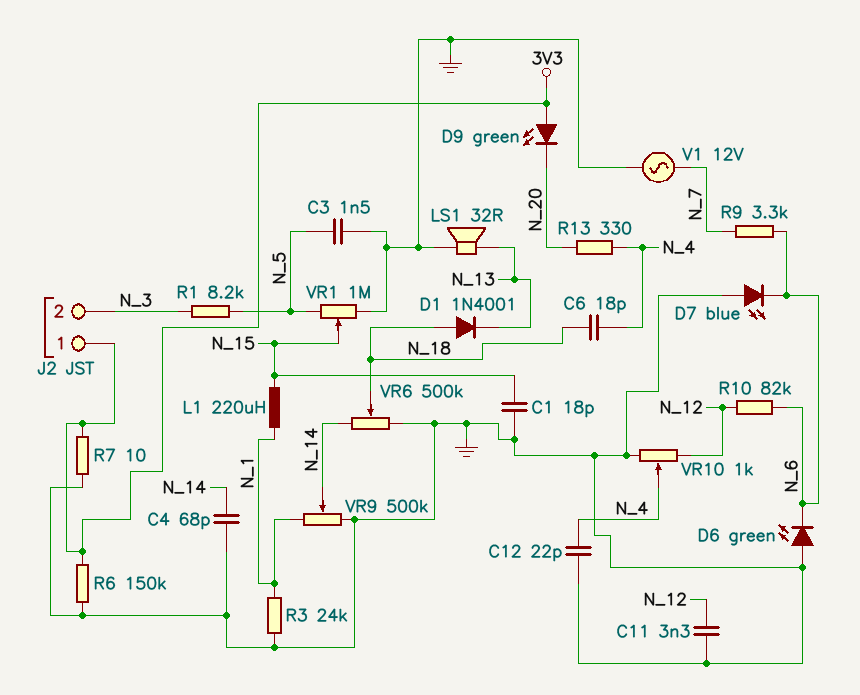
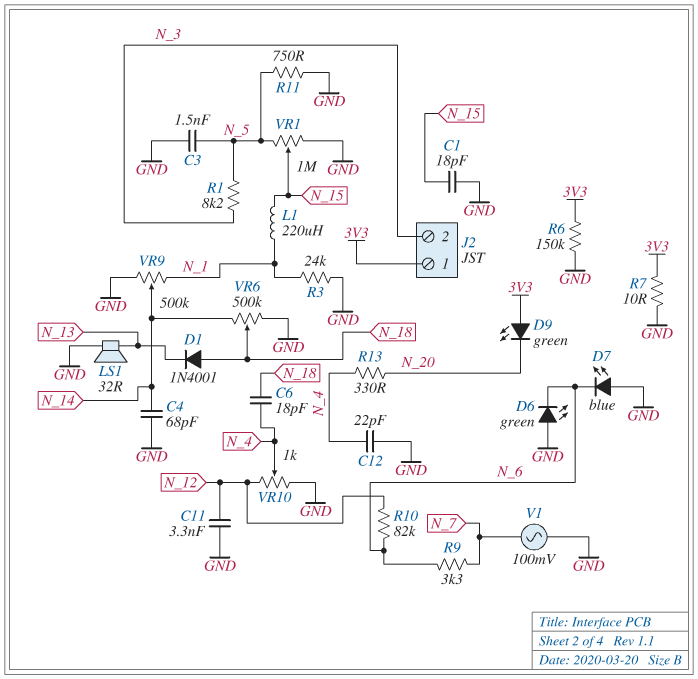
R11: none -> 750 (GND, N_5)
V1: AC 12V (GND, N_7) -> AC 100mV (GND, N_7)

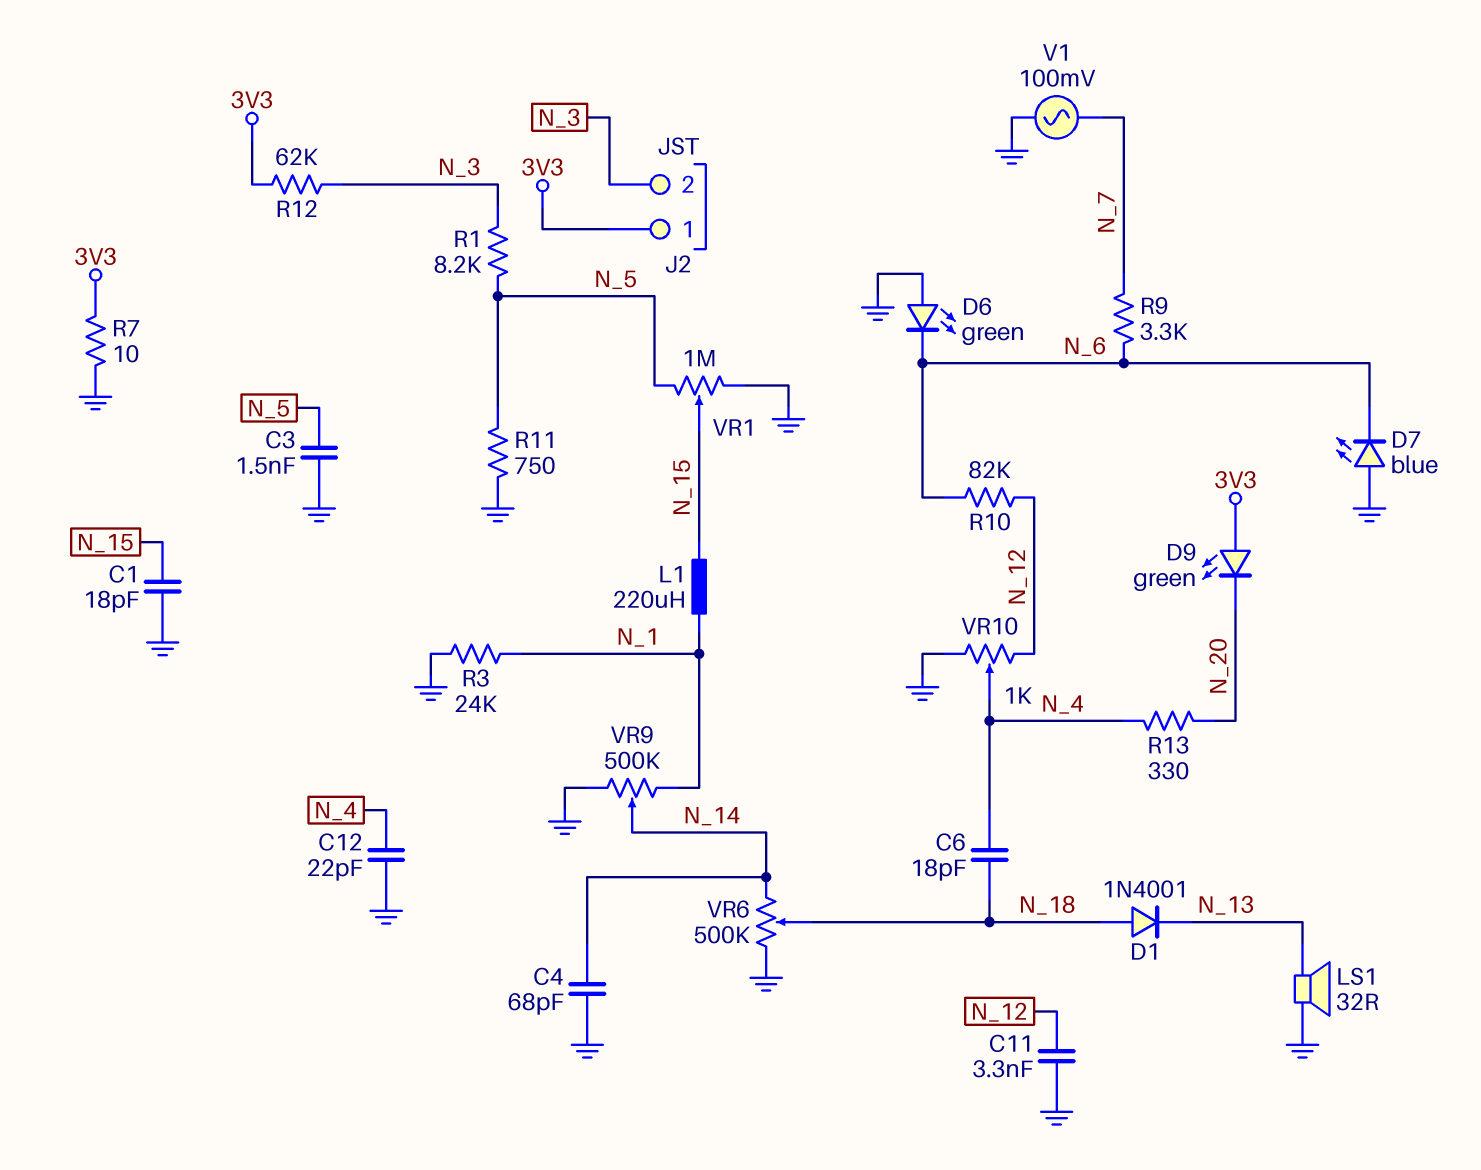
R6: 150k (3V3, GND) -> none
R12: none -> 62k (3V3, N_3)

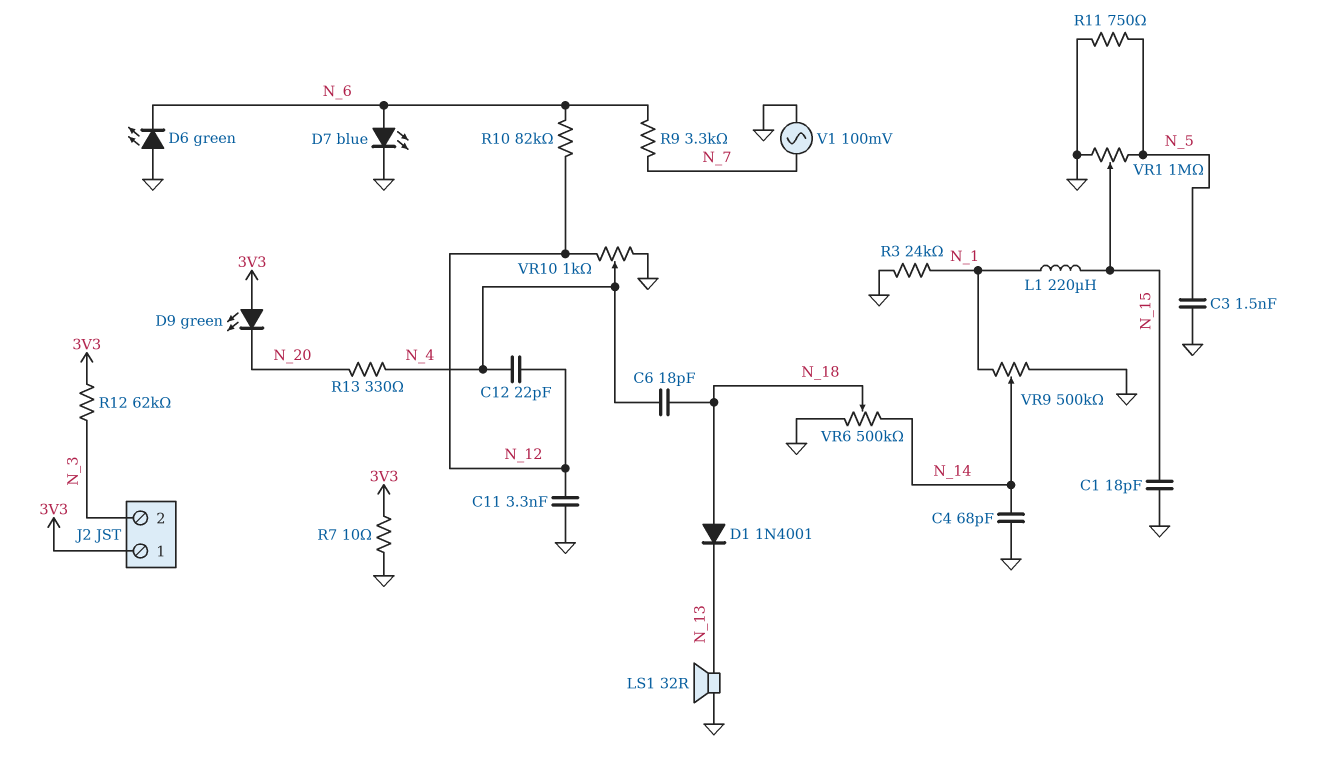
C12: 22pF (GND, N_4) -> 22pF (N_4, N_12)
D7: LED blue (A GND, K N_6) -> LED blue (A N_6, K GND)
R1: 8.2k (N_3, N_5) -> none

